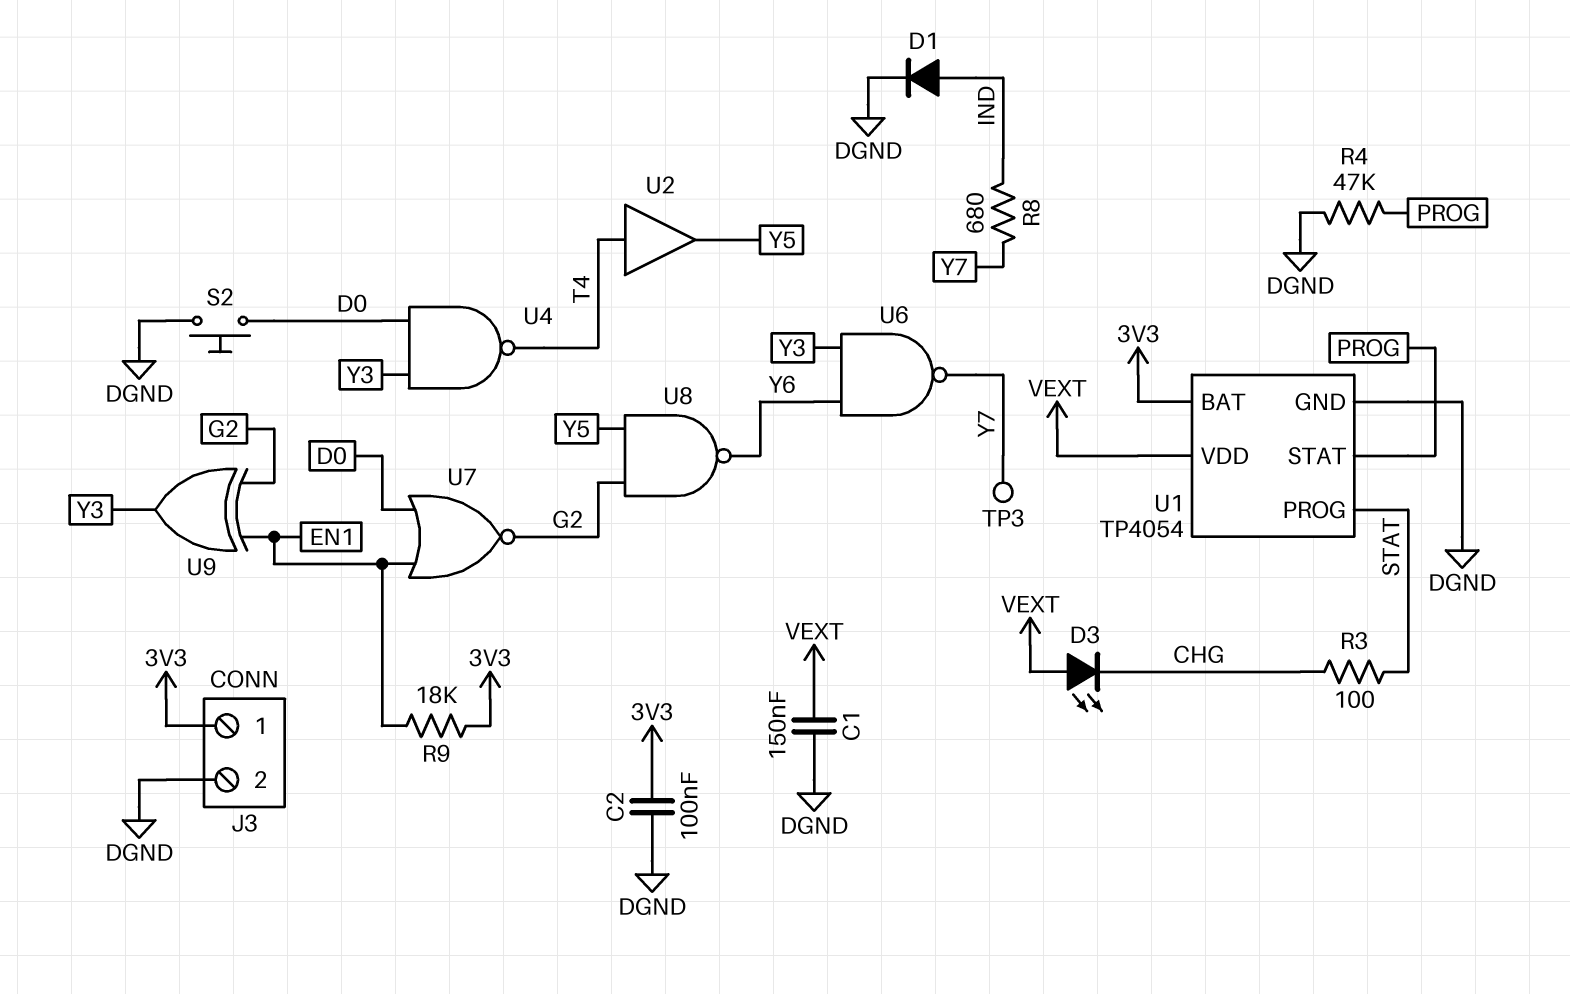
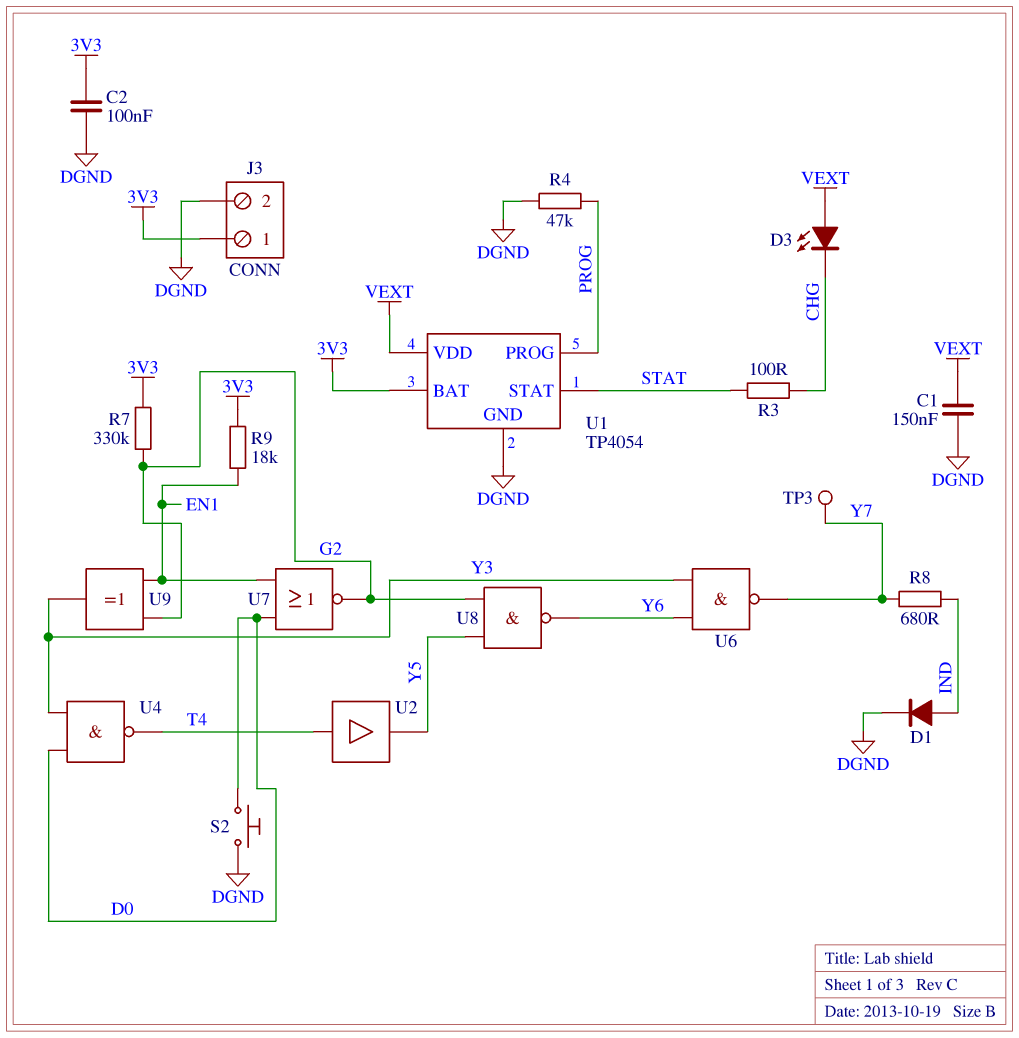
R7: none -> 330k (3V3, G2)
U1 pin PROG: STAT -> PROG
U1 pin STAT: PROG -> STAT

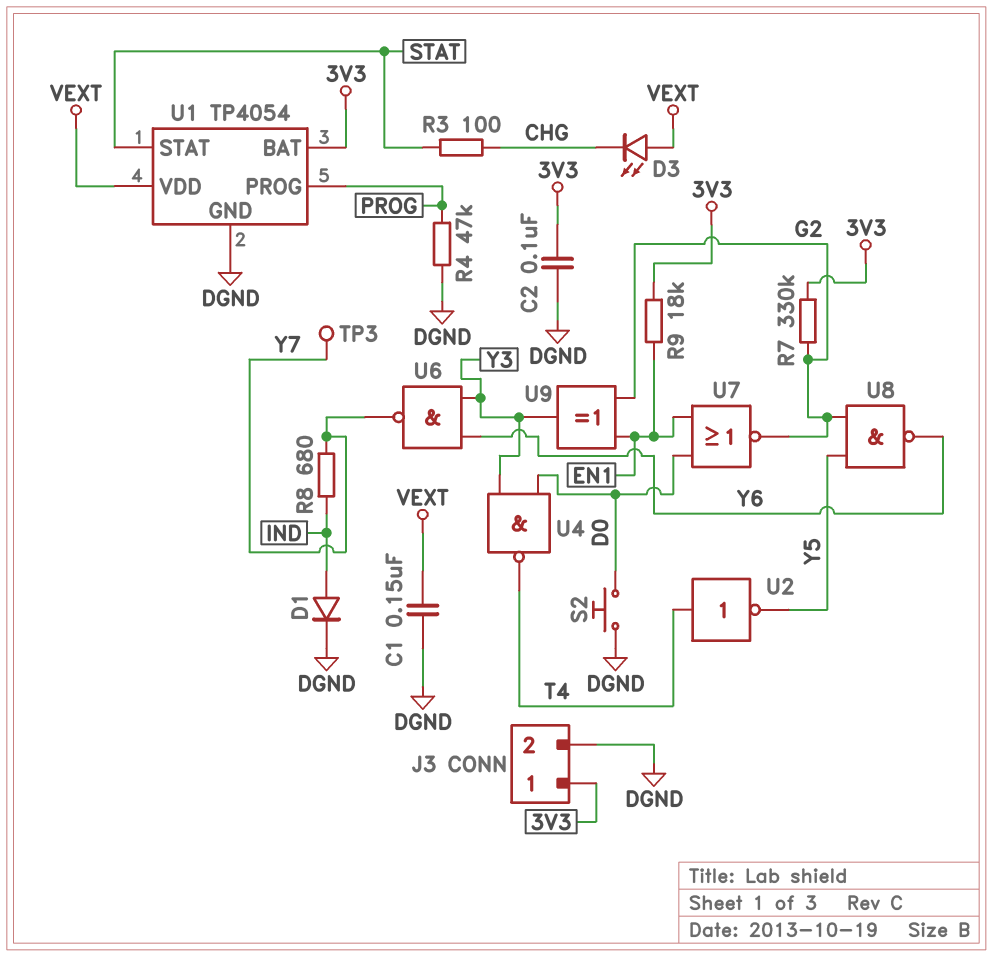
U2: buffer (in T4, out Y5) -> NOT (in T4, out Y5)

